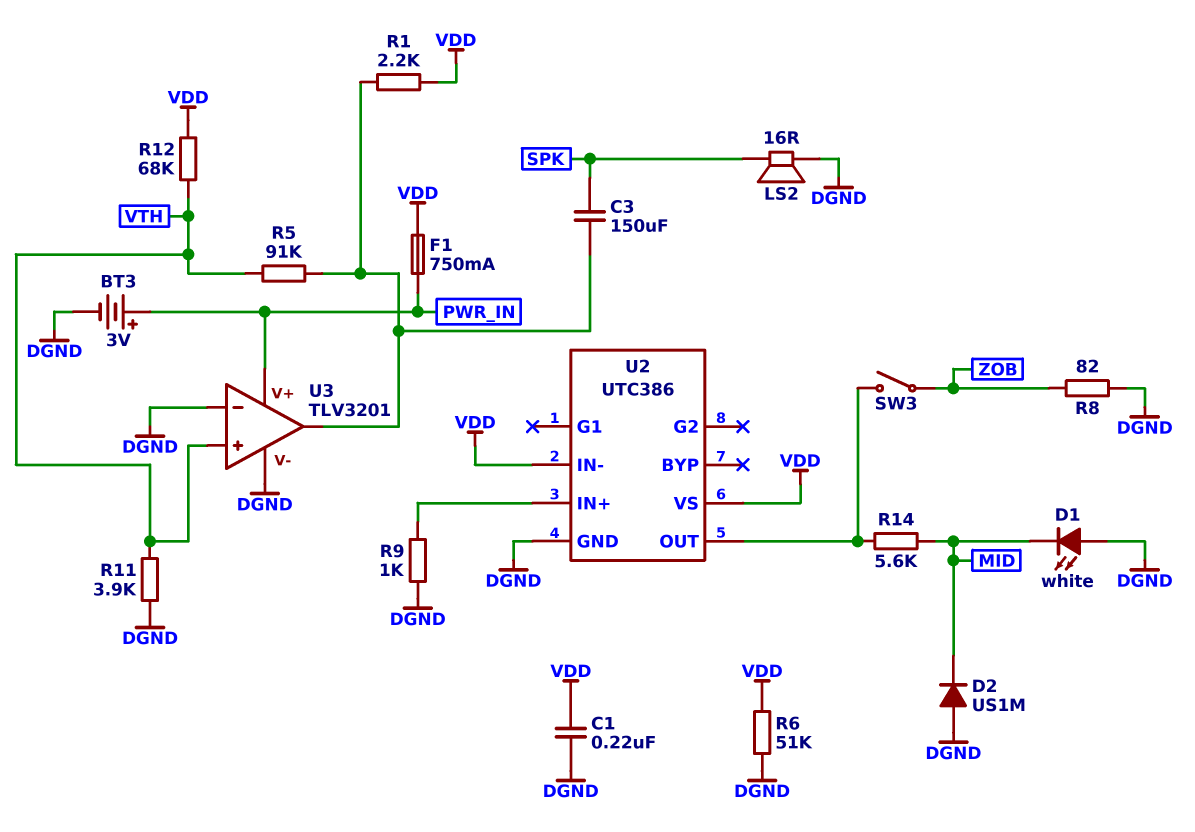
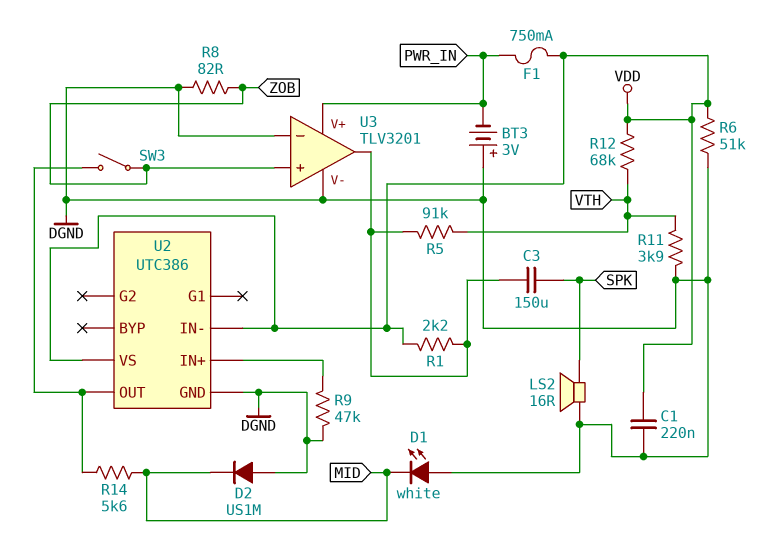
BT3: 3V (plus PWR_IN, minus DGND) -> 3V (plus DGND, minus PWR_IN)
R9: 1k (DGND, U2/IN+) -> 47k (DGND, U2/IN+)
U3 pin in+: VTH -> ZOB

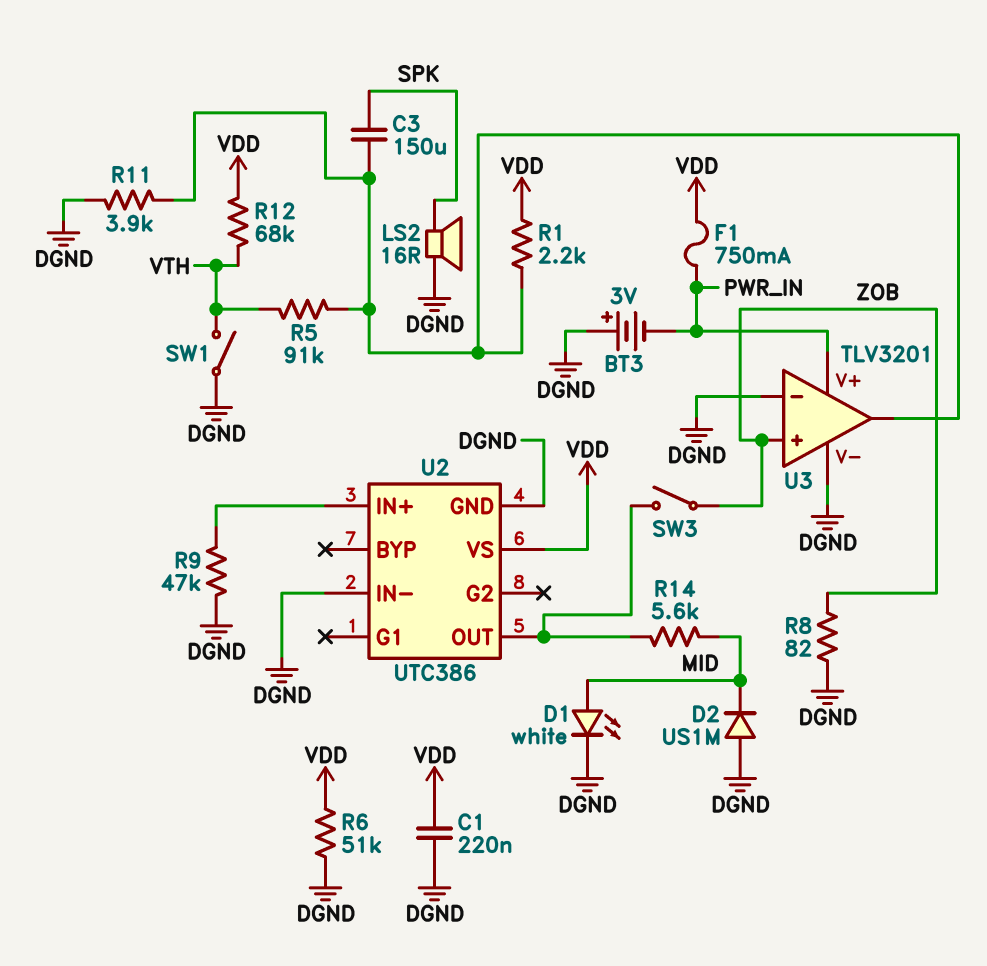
D1: LED white (A DGND, K MID) -> LED white (A MID, K DGND)
R11: 3.9k (DGND, VTH) -> 3.9k (DGND, U3/out)
SW1: none -> switch (DGND, VTH)
U2 pin IN-: VDD -> DGND

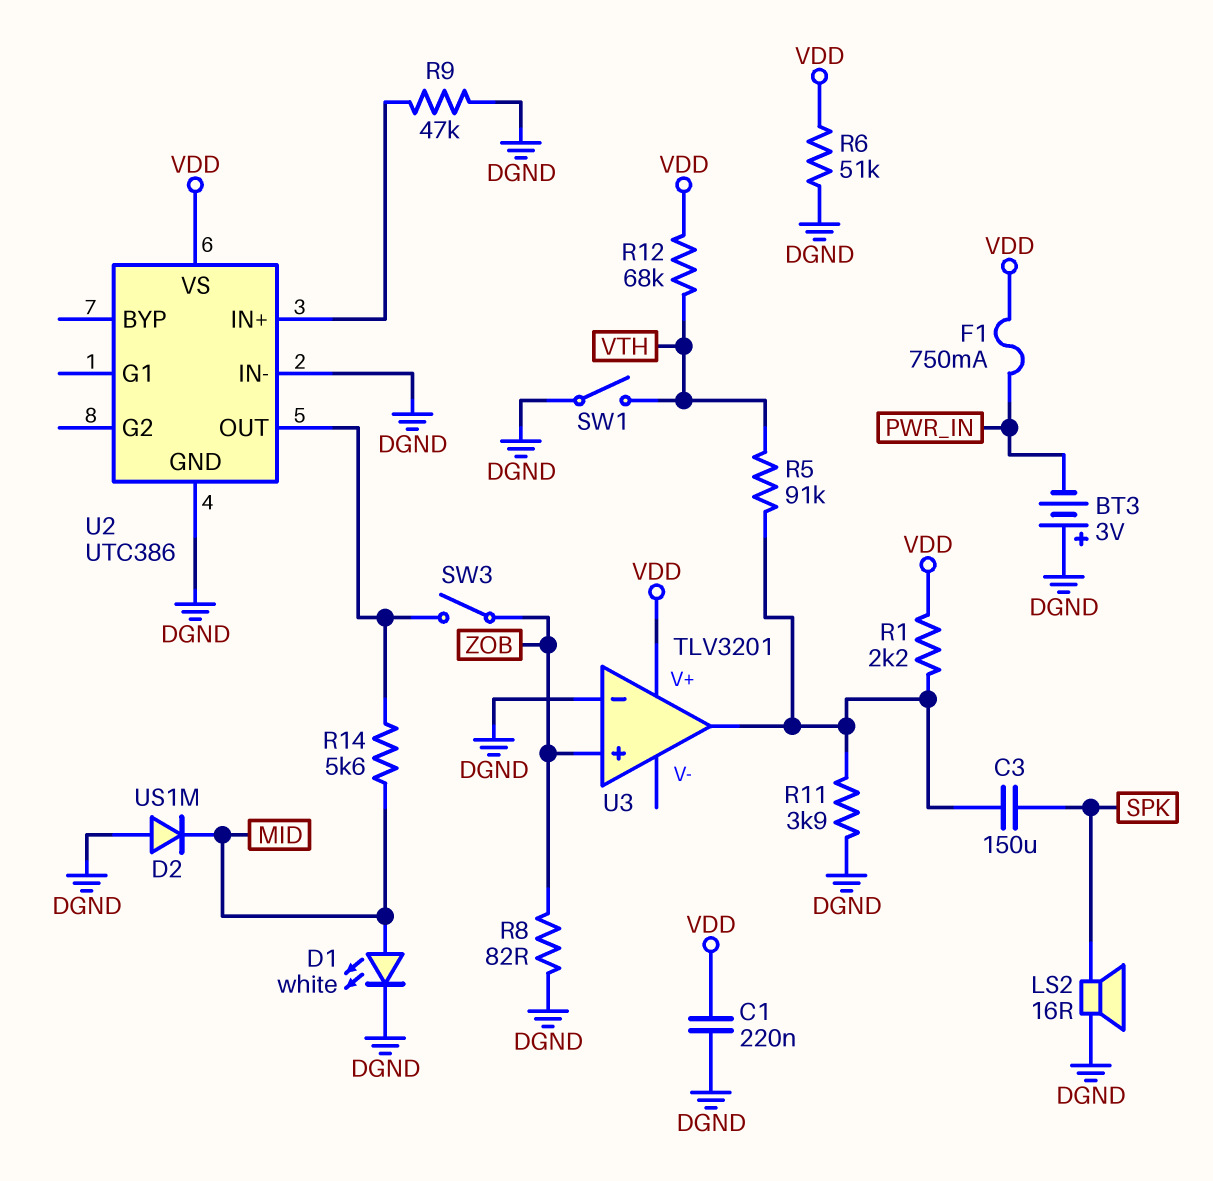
U3 pin V+: PWR_IN -> VDD
U3 pin V-: DGND -> none

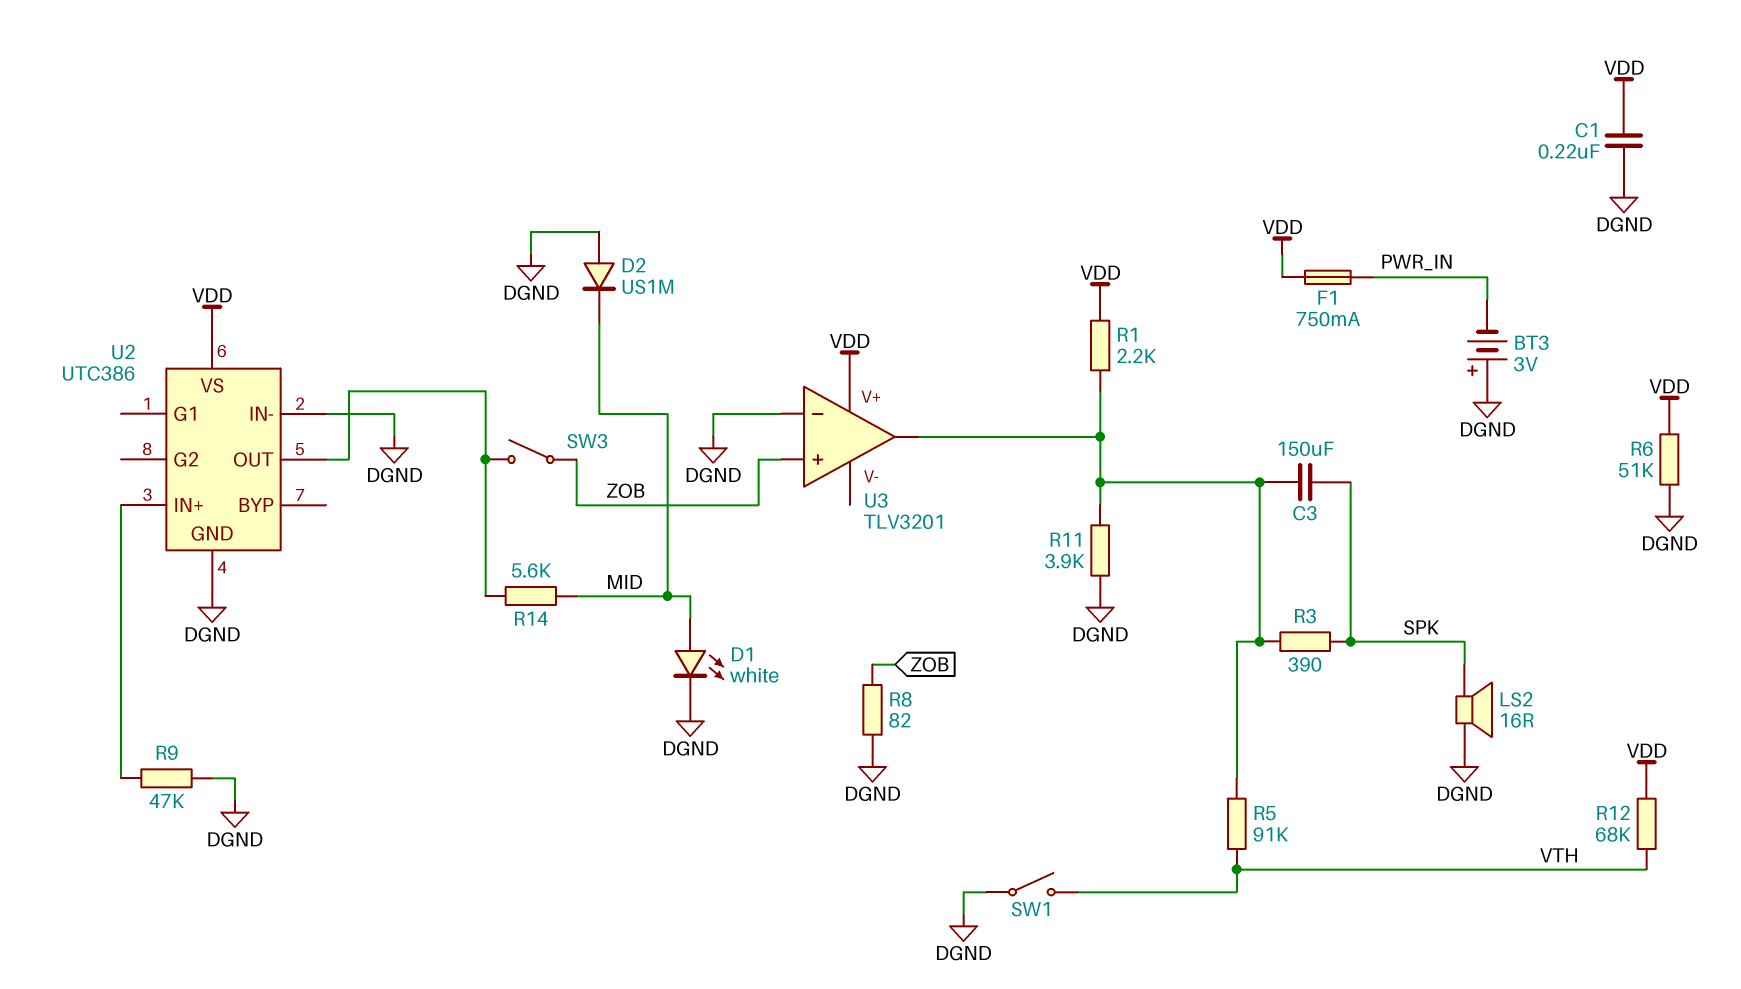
R3: none -> 390 (SPK, U3/out)

